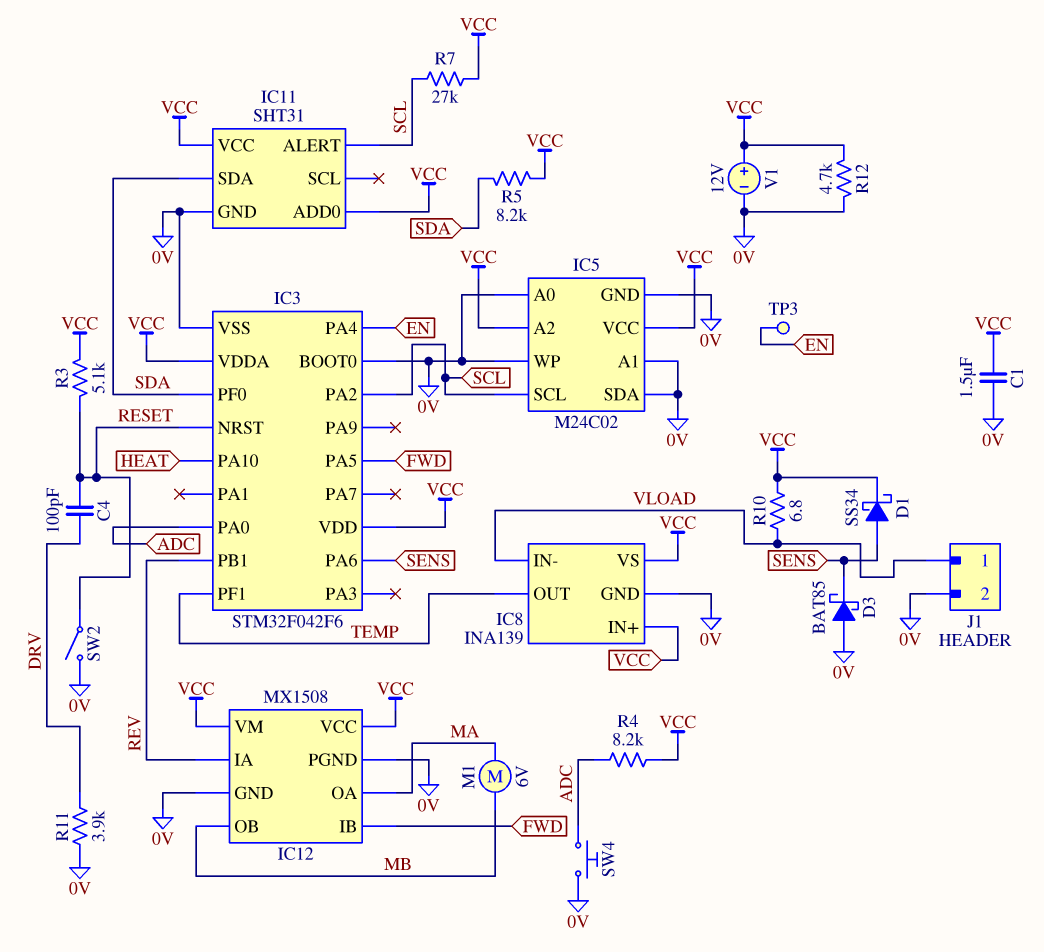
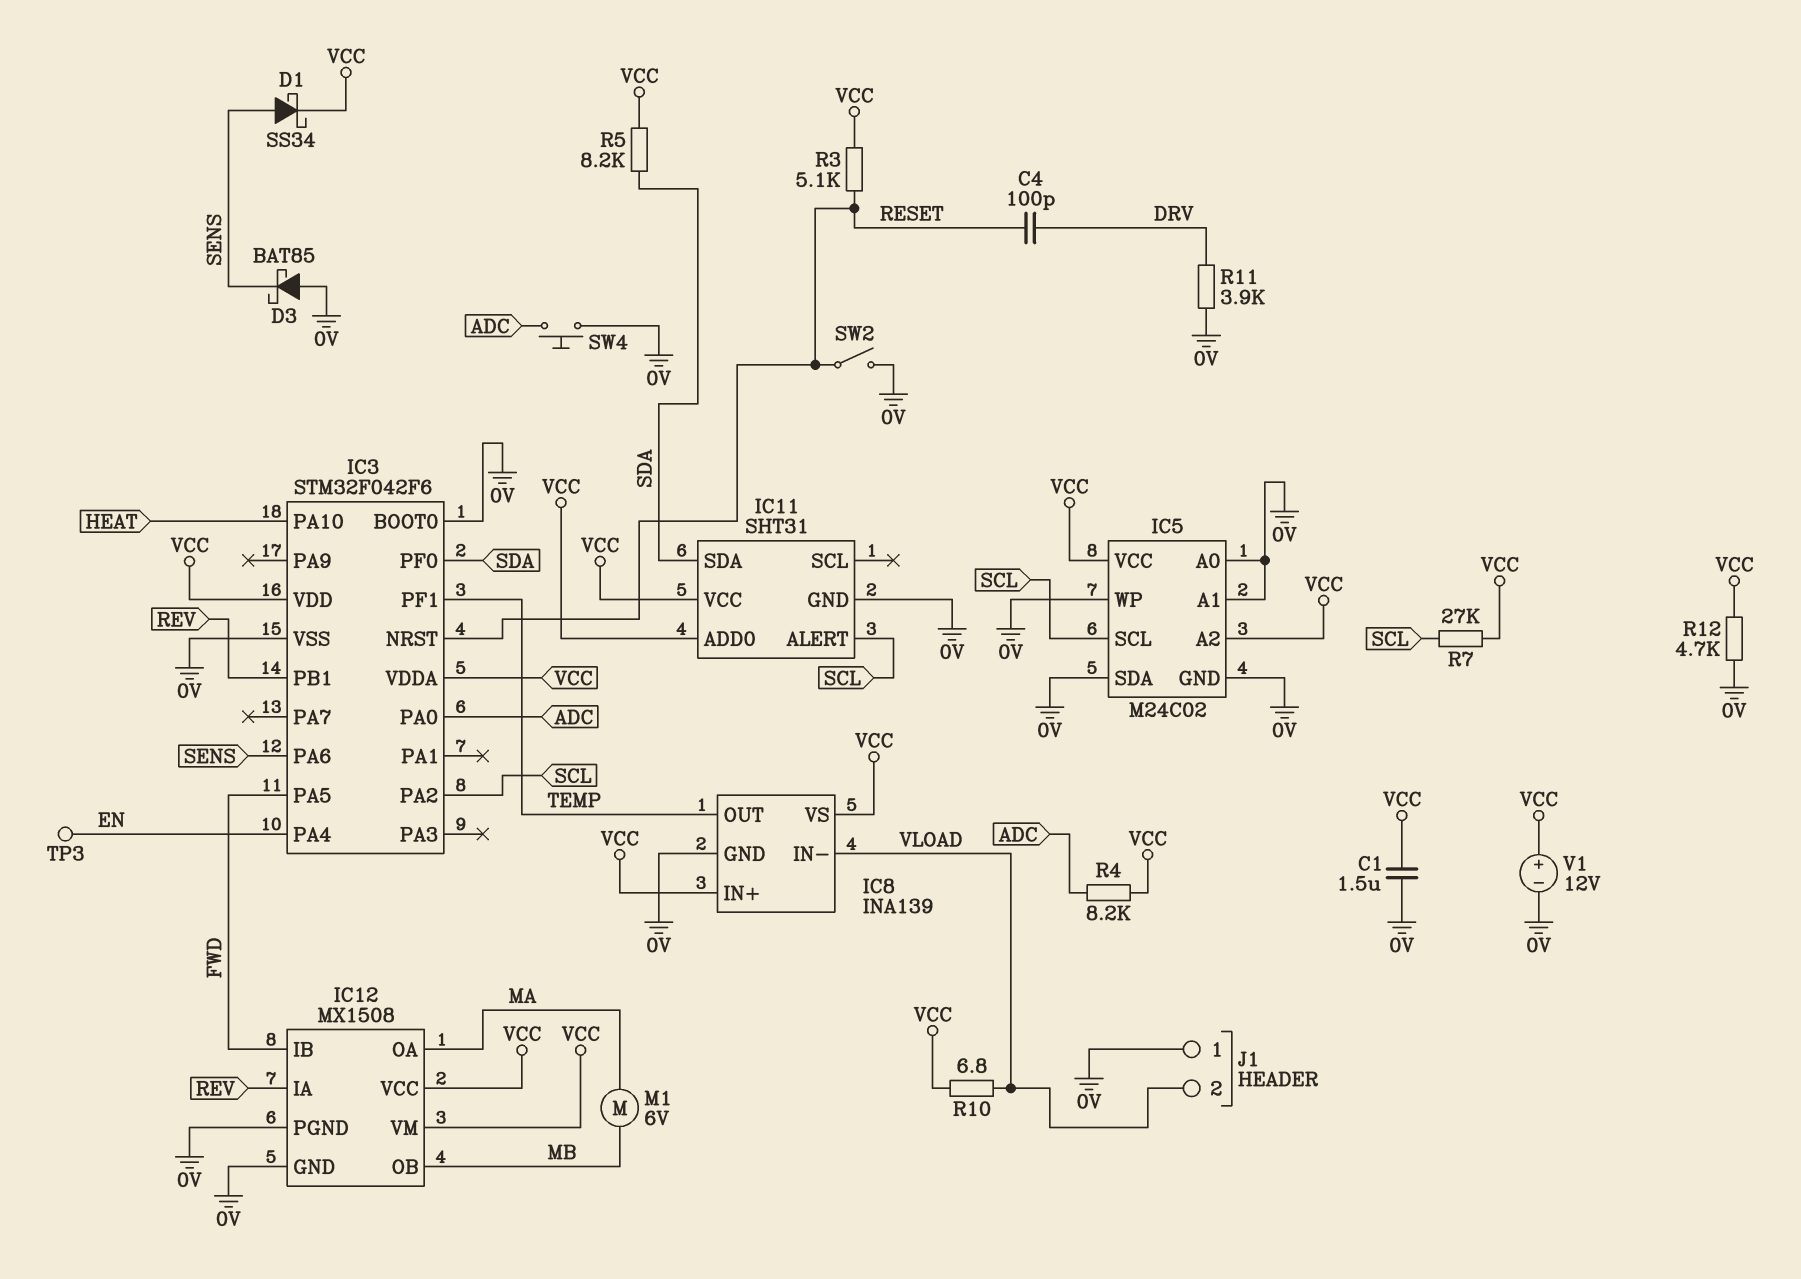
J1 pin 1: VLOAD -> 0V
J1 pin 2: 0V -> VLOAD

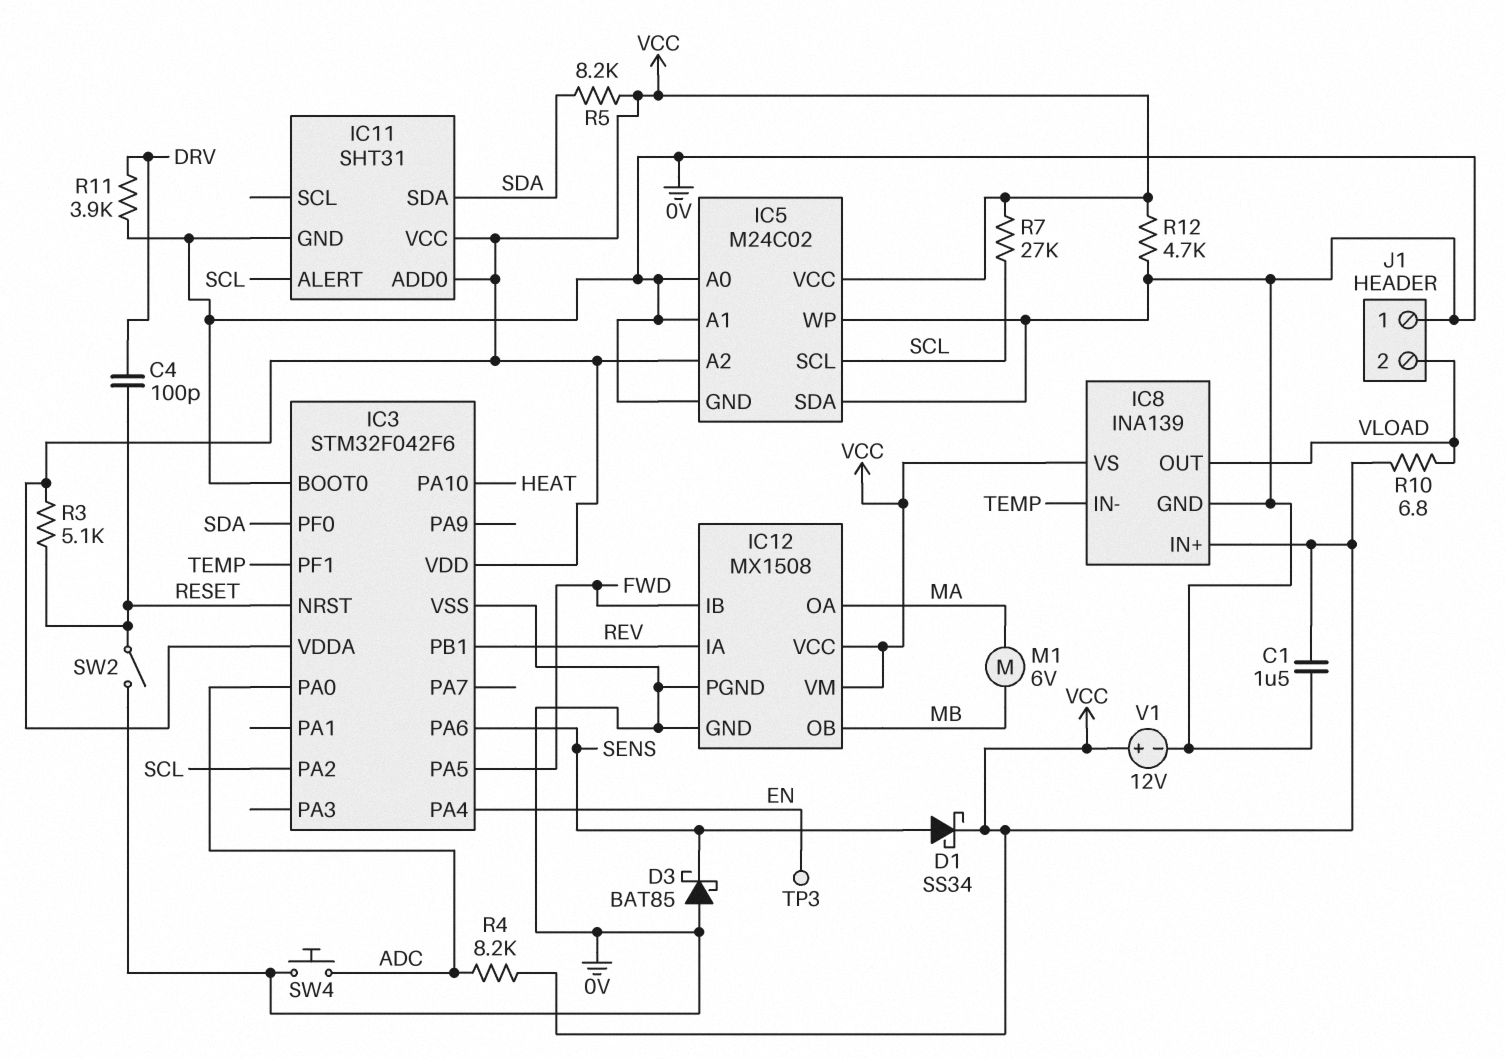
IC8 pin IN-: VLOAD -> TEMP
IC8 pin OUT: TEMP -> VLOAD

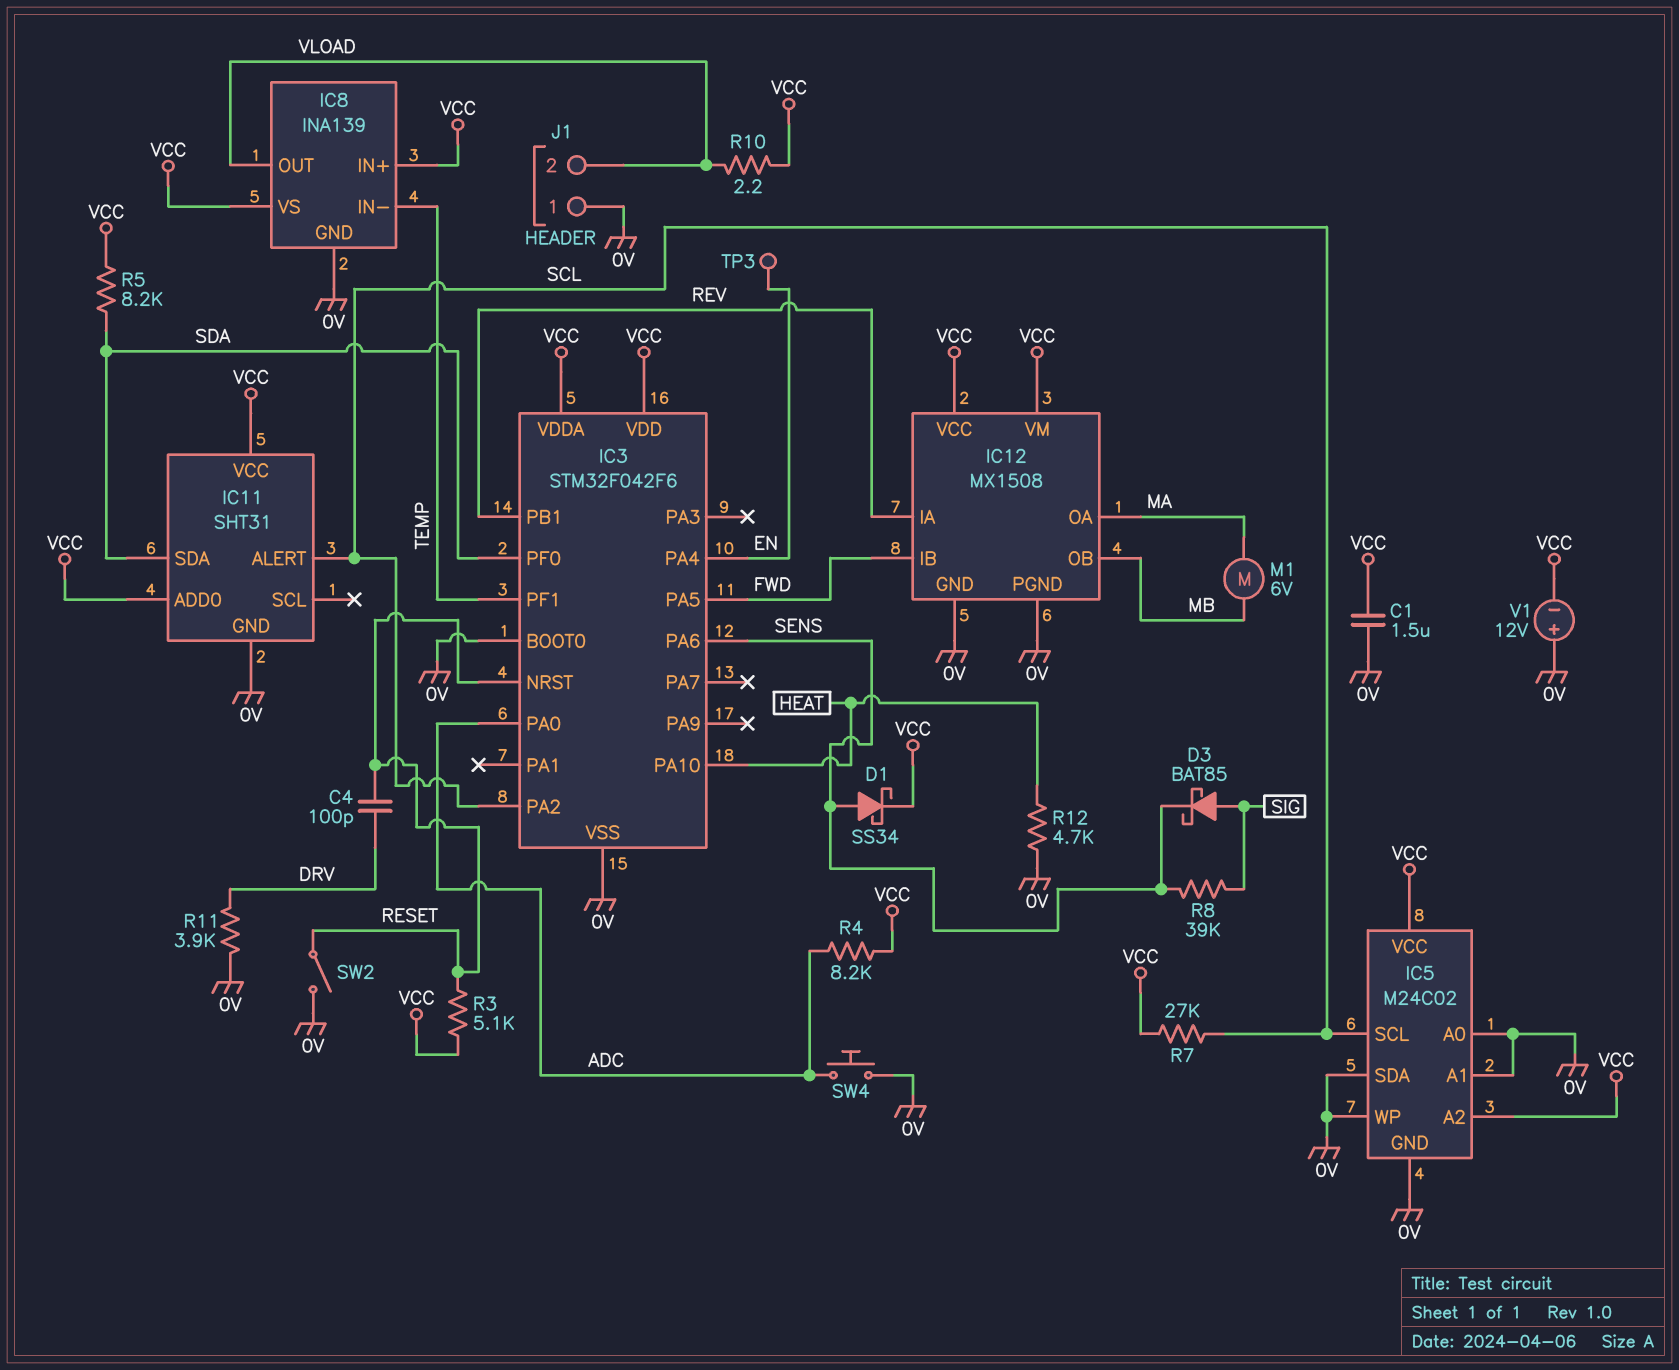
D3: schottky BAT85 (A 0V, K SENS) -> schottky BAT85 (A SIG, K SENS)
R8: none -> 39k (SENS, SIG)
R10: 6.8 (VCC, VLOAD) -> 2.2 (VCC, VLOAD)
R12: 4.7k (0V, VCC) -> 4.7k (0V, HEAT)
V1: 12V (plus VCC, minus 0V) -> 12V (plus 0V, minus VCC)

